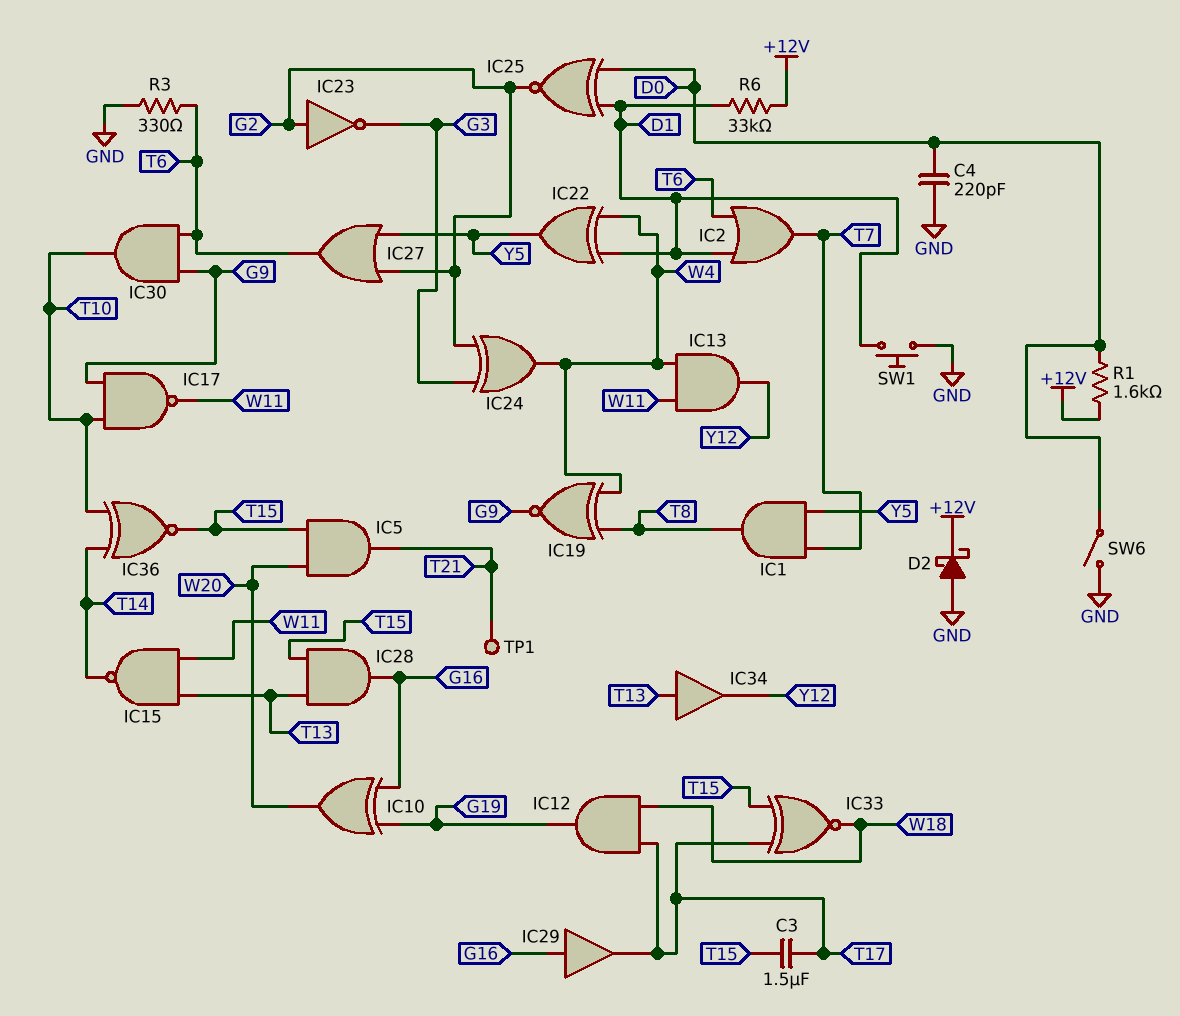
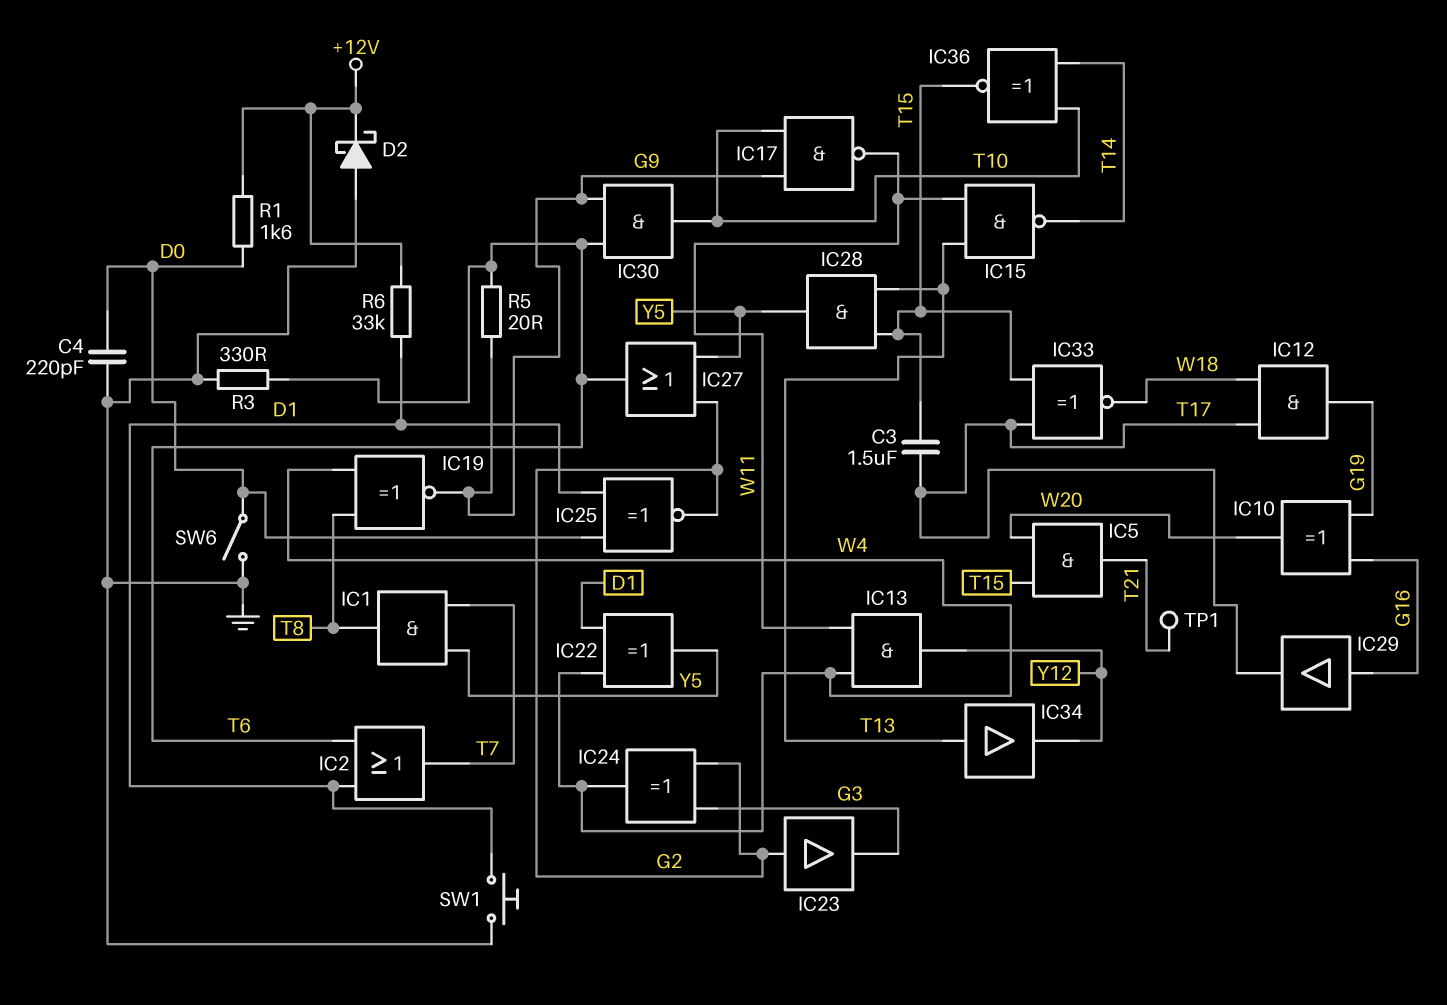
IC23: NOT (in G2, out G3) -> buffer (in G2, out G3)
IC28: AND (in T13, in T15, out G16) -> AND (in T13, in T15, out Y5)
R5: none -> 20 (G9, T6)

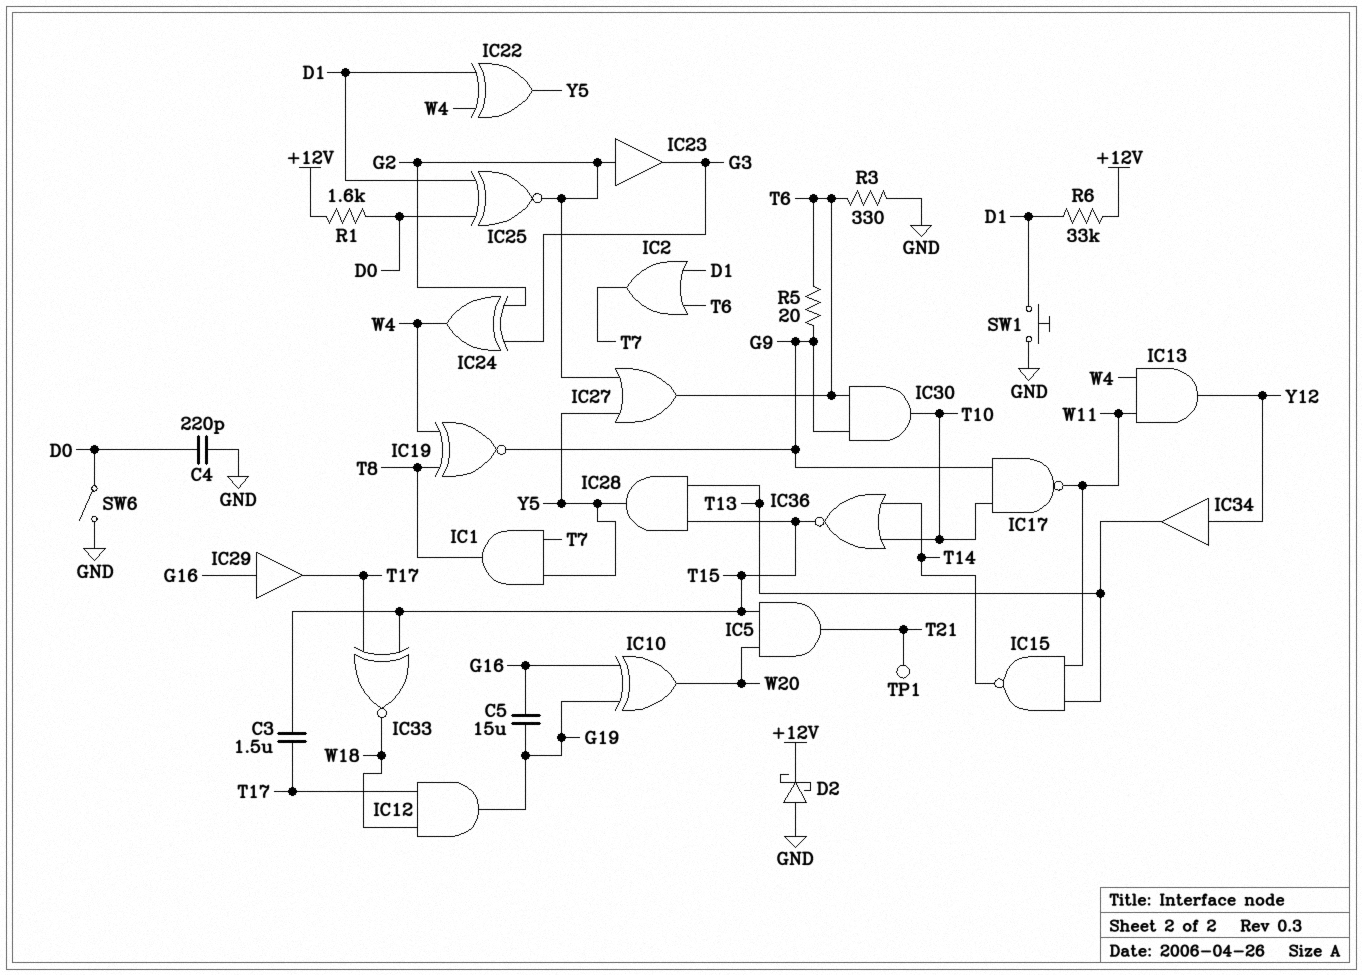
C5: none -> 15uF (G16, G19)
IC34: buffer (in T13, out Y12) -> buffer (in Y12, out T13)
IC36: XNOR (in T10, in T14, out T15) -> NOR (in T10, in T14, out T15)

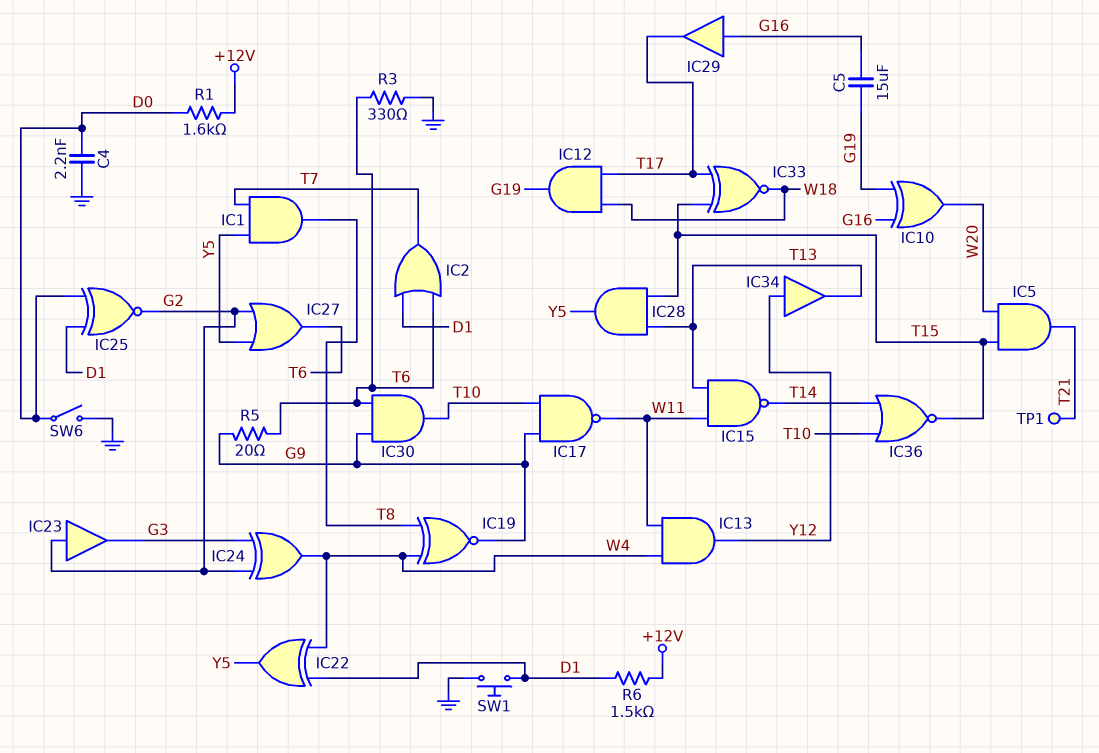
C3: 1.5uF (T15, T17) -> none
C4: 220pF (D0, GND) -> 2.2nF (D0, GND)
D2: schottky (A GND, K +12V) -> none
R6: 33k (+12V, D1) -> 1.5k (+12V, D1)

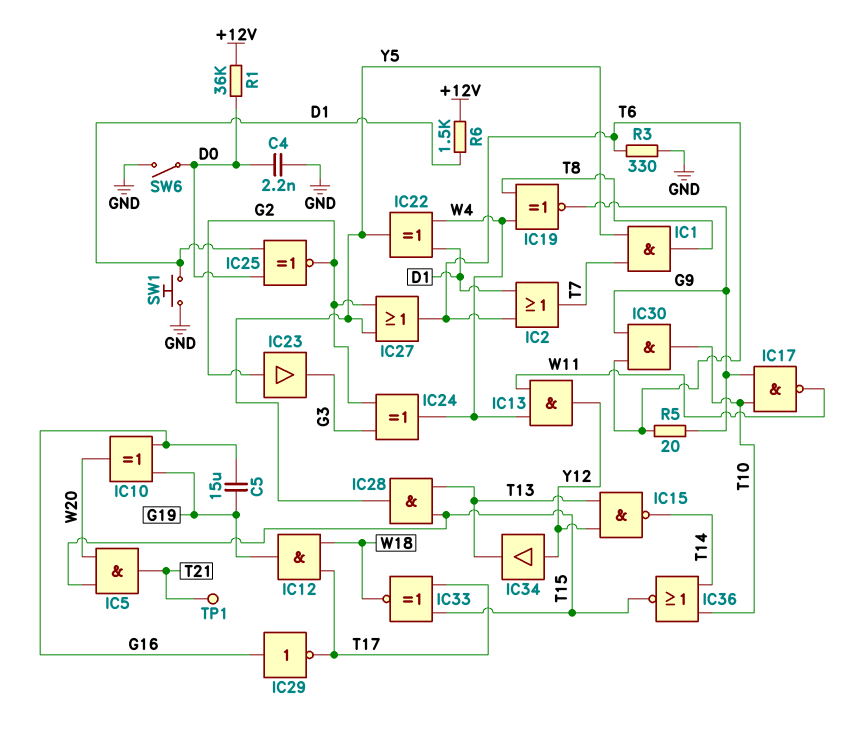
IC15: NAND (in T13, in W11, out T14) -> NAND (in T13, in Y12, out T14)
IC29: buffer (in G16, out T17) -> NOT (in G16, out T17)
R1: 1.6k (+12V, D0) -> 36k (+12V, D0)

